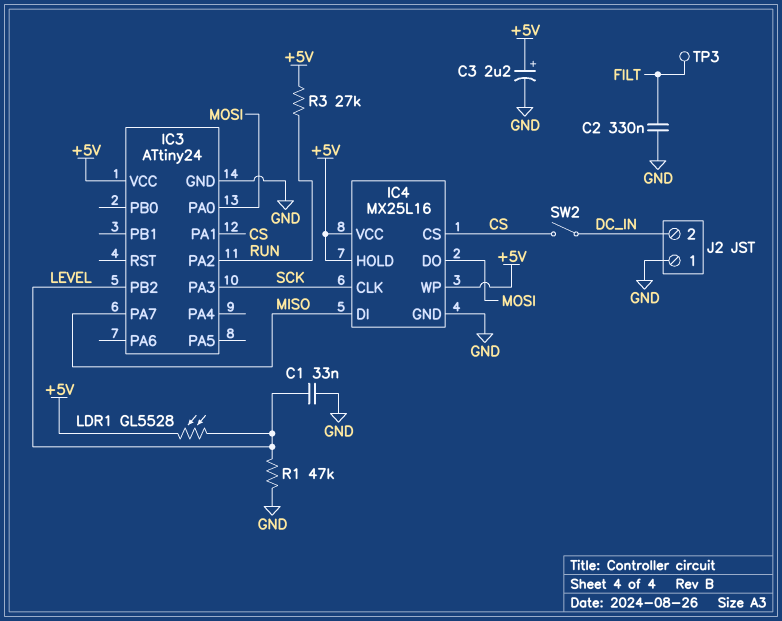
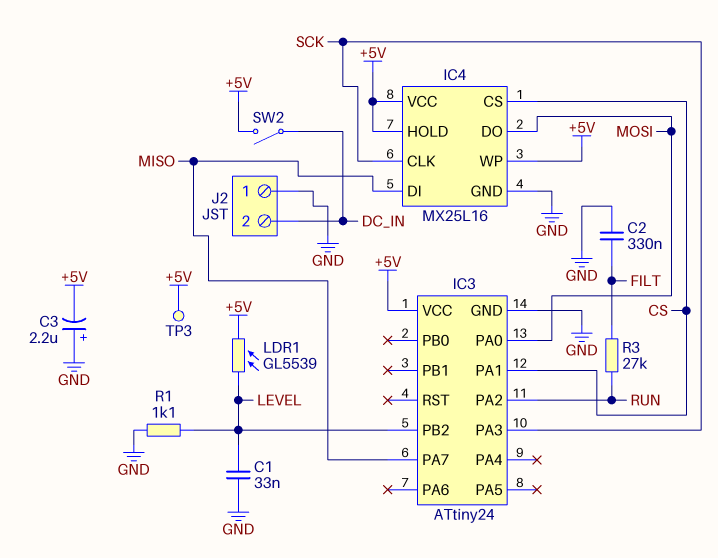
C3: 2.2uF (plus +5V, minus GND) -> 2.2uF (plus GND, minus +5V)
LDR1: GL5528 (+5V, LEVEL) -> GL5539 (+5V, LEVEL)
R1: 47k (GND, LEVEL) -> 1.1k (GND, LEVEL)
R3: 27k (+5V, RUN) -> 27k (FILT, RUN)
SW2: switch (CS, DC_IN) -> switch (+5V, DC_IN)
TP3: test point (FILT) -> test point (+5V)

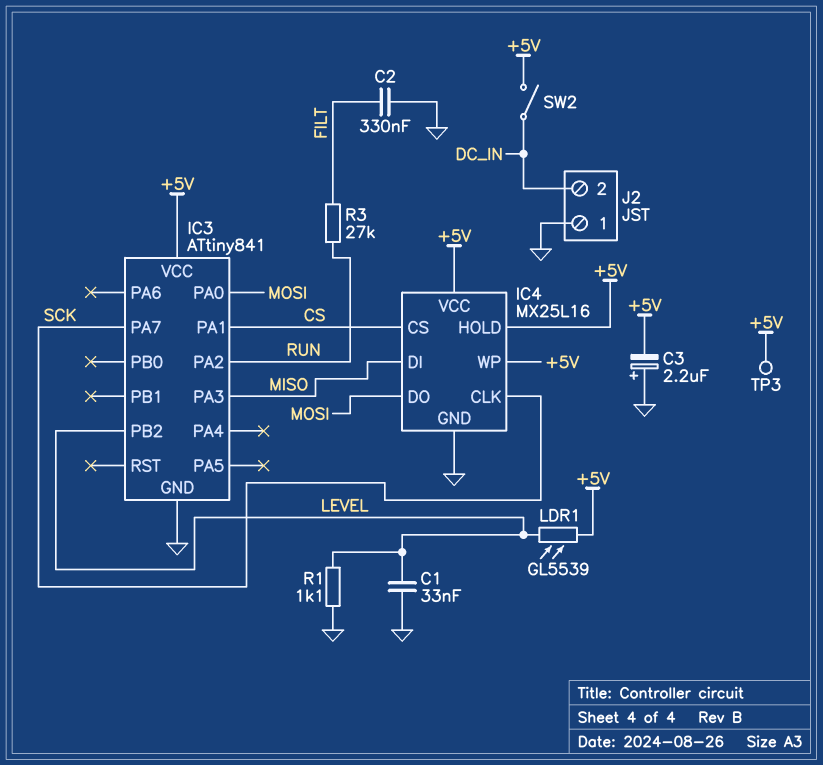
IC3: ATtiny24 -> ATtiny841
IC3 pin PA3: SCK -> MISO
IC3 pin PA7: MISO -> SCK

